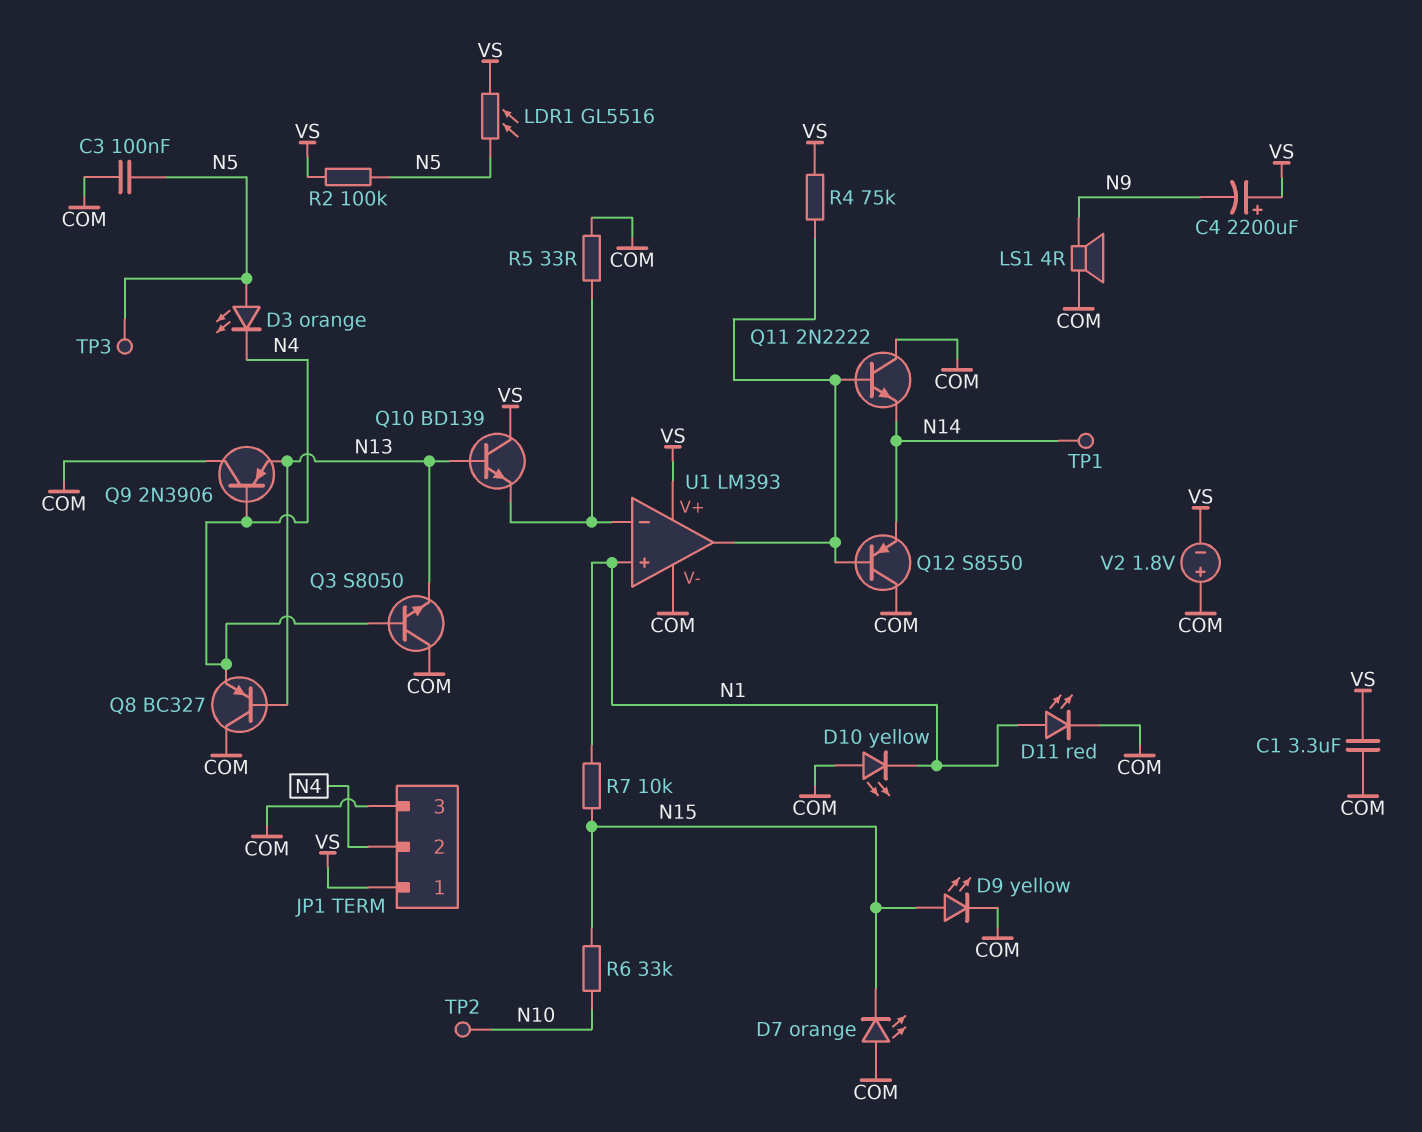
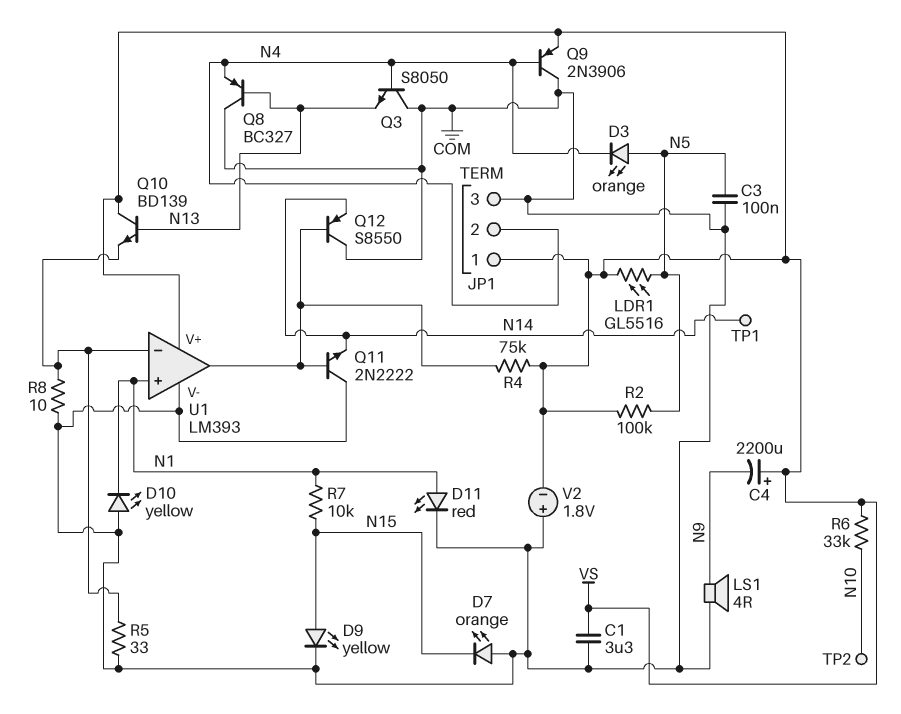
Q9: PNP 2N3906 (B N4, C COM, E N13) -> PNP 2N3906 (B N4, C COM, E VS)
R6: 33k (N10, N15) -> 33k (N10, VS)
R8: none -> 10 (COM, U1/in-)
TP3: test point (N5) -> none

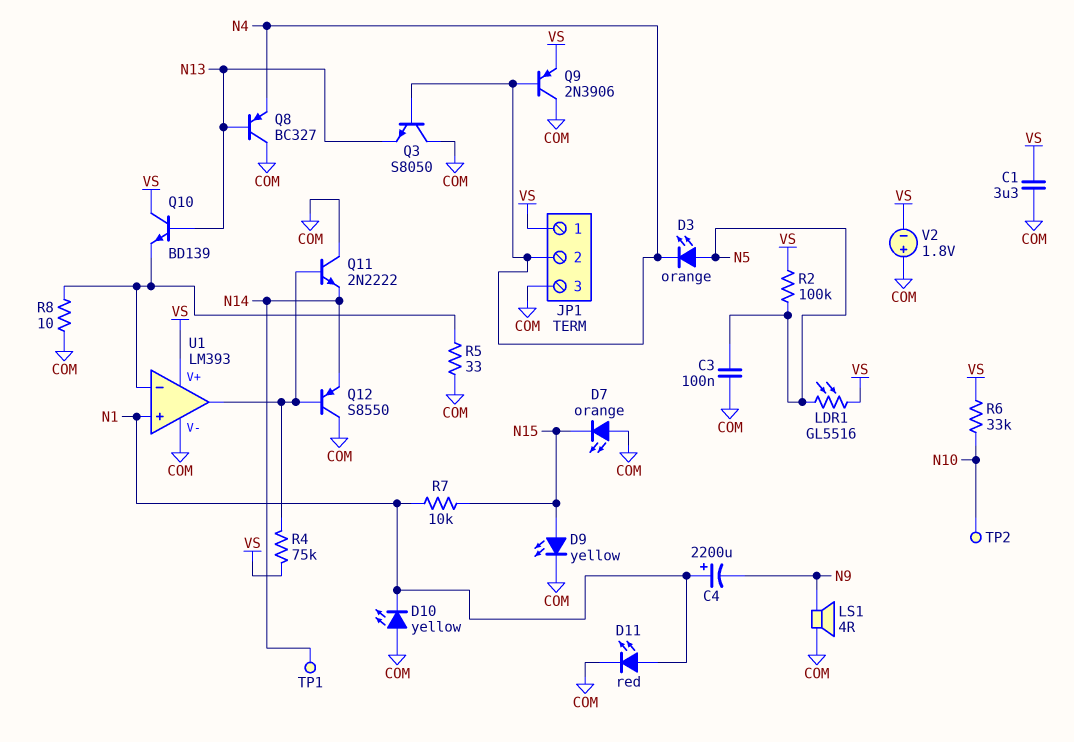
C4: 2200uF (plus VS, minus N9) -> 2200uF (plus N1, minus N9)

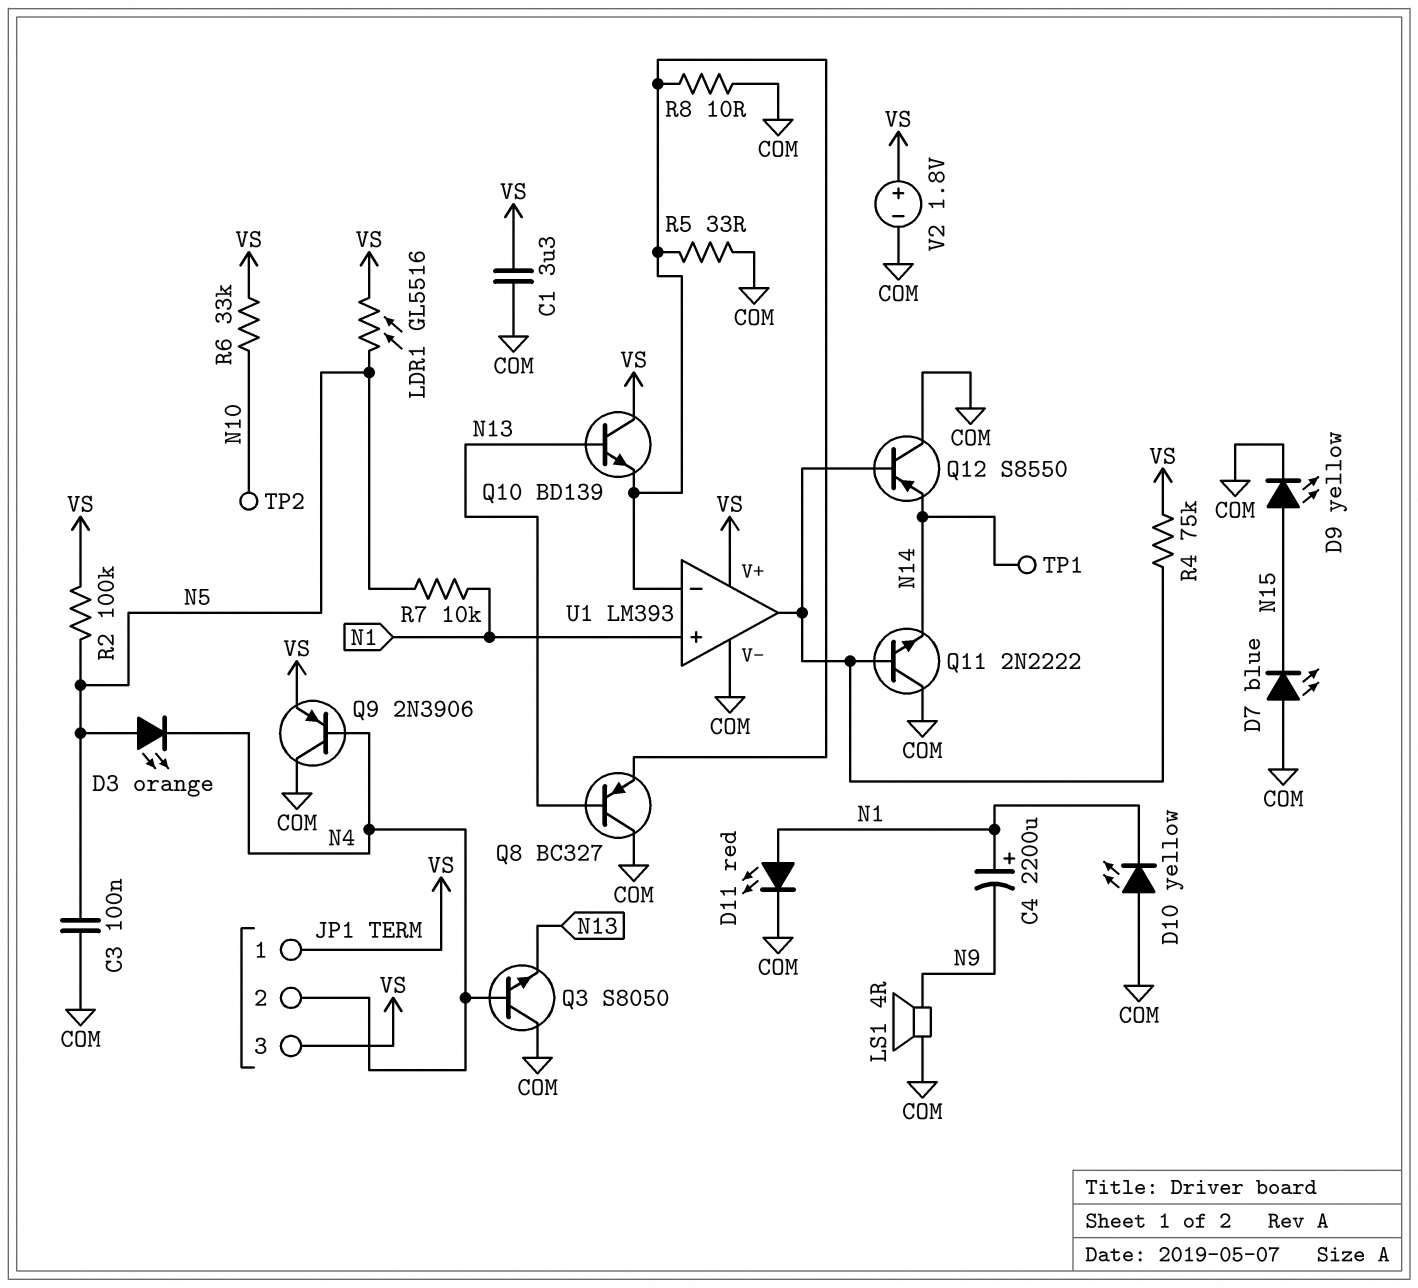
D7: LED orange (A COM, K N15) -> LED blue (A COM, K N15)
JP1 pin 3: COM -> VS
Q8: PNP BC327 (B N13, C COM, E N4) -> PNP BC327 (B N13, C COM, E U1/in-)
R7: 10k (N1, N15) -> 10k (N1, N5)
V2: 1.8V (plus COM, minus VS) -> 1.8V (plus VS, minus COM)

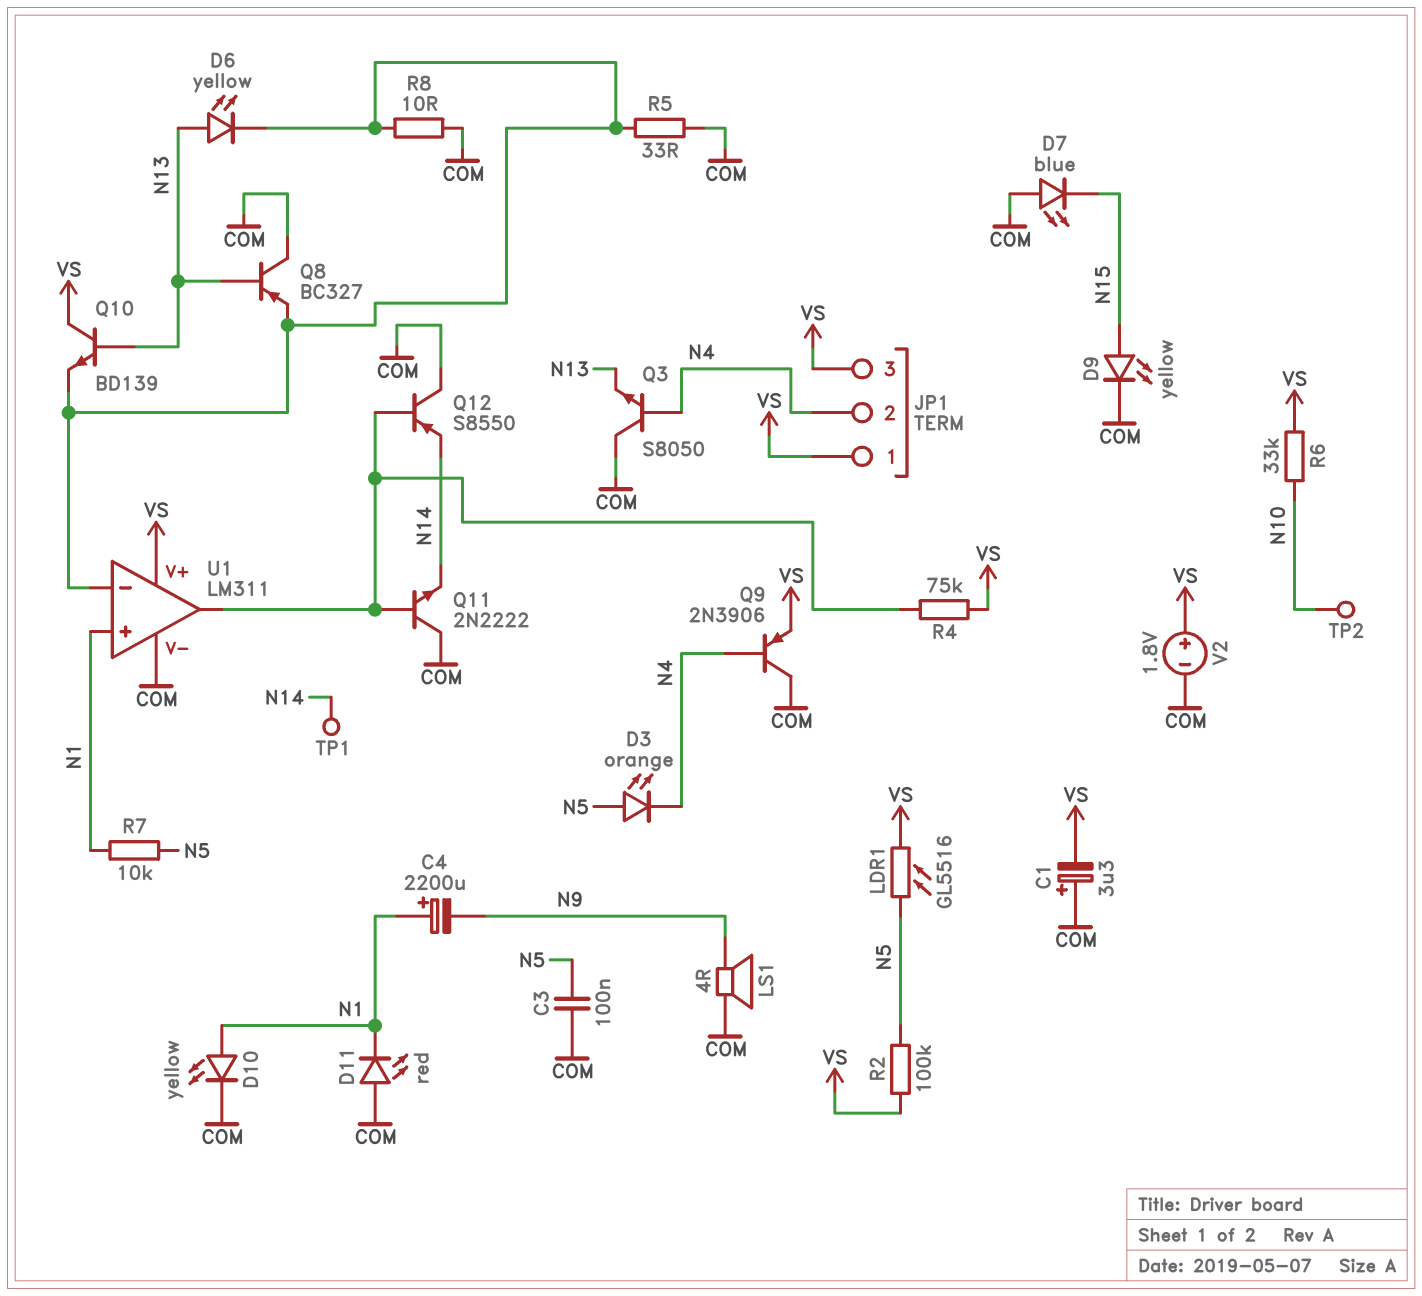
C1: 3.3uF (COM, VS) -> 3.3uF (plus COM, minus VS)
D6: none -> LED yellow (A N13, K U1/in-)
D10: LED yellow (A COM, K N1) -> LED yellow (A N1, K COM)
D11: LED red (A N1, K COM) -> LED red (A COM, K N1)
U1: LM393 -> LM311

